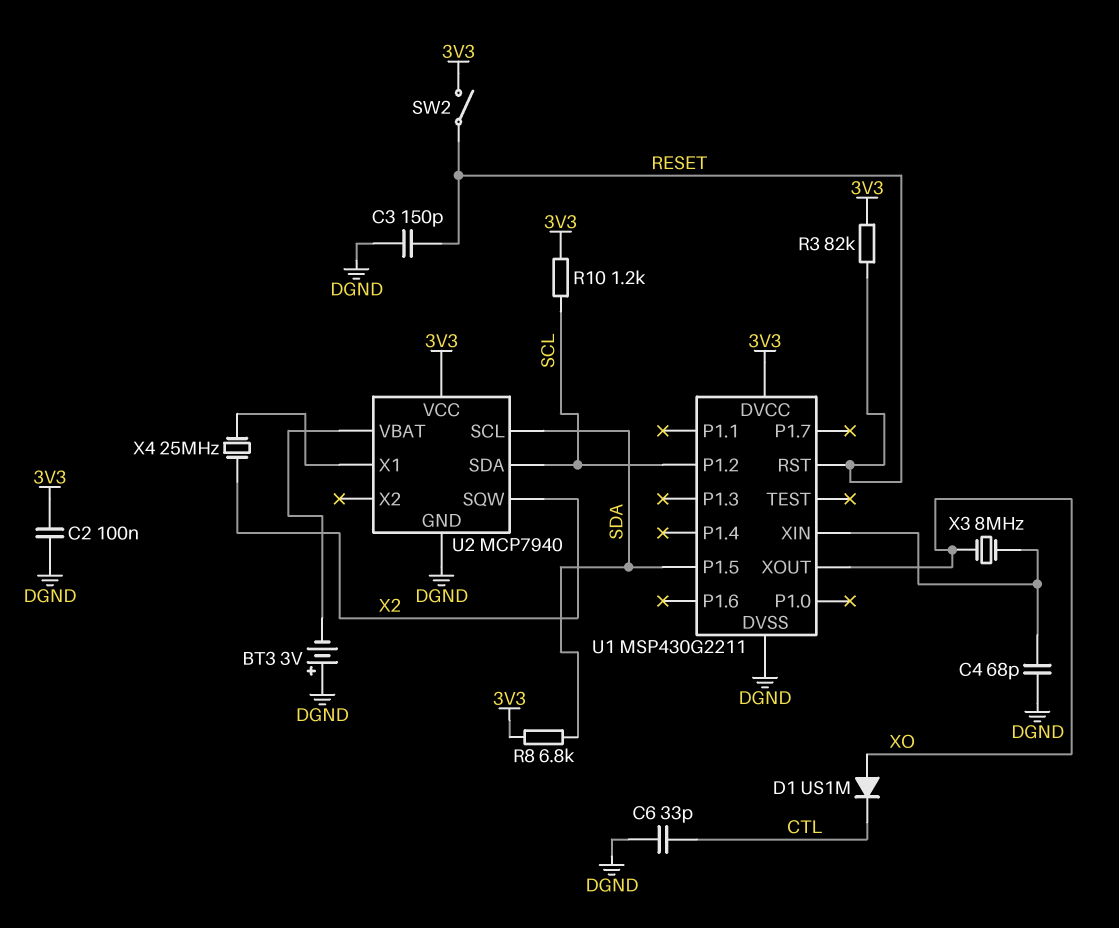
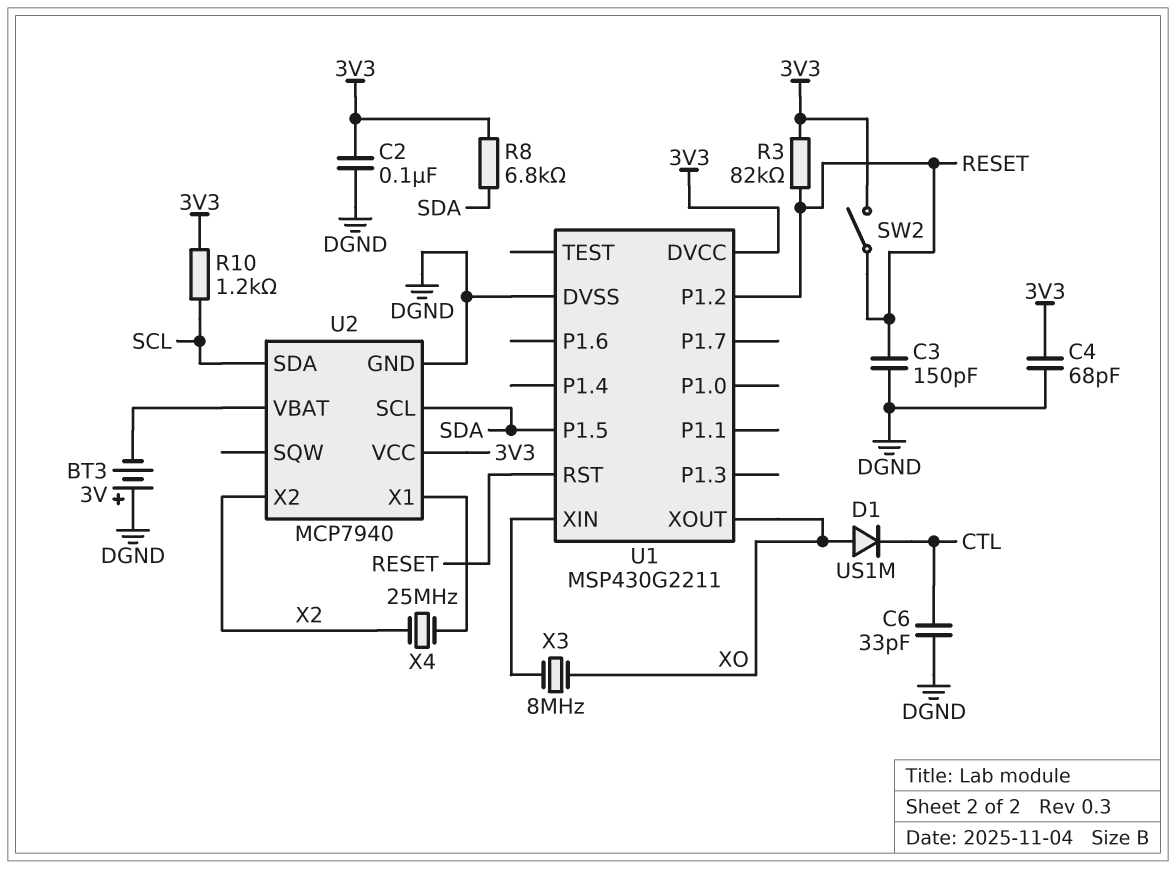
C4: 68pF (DGND, U1/XIN) -> 68pF (3V3, DGND)
U1 pin P1.2: SCL -> RESET
U2 pin SQW: X2 -> none
U2 pin X2: none -> X2

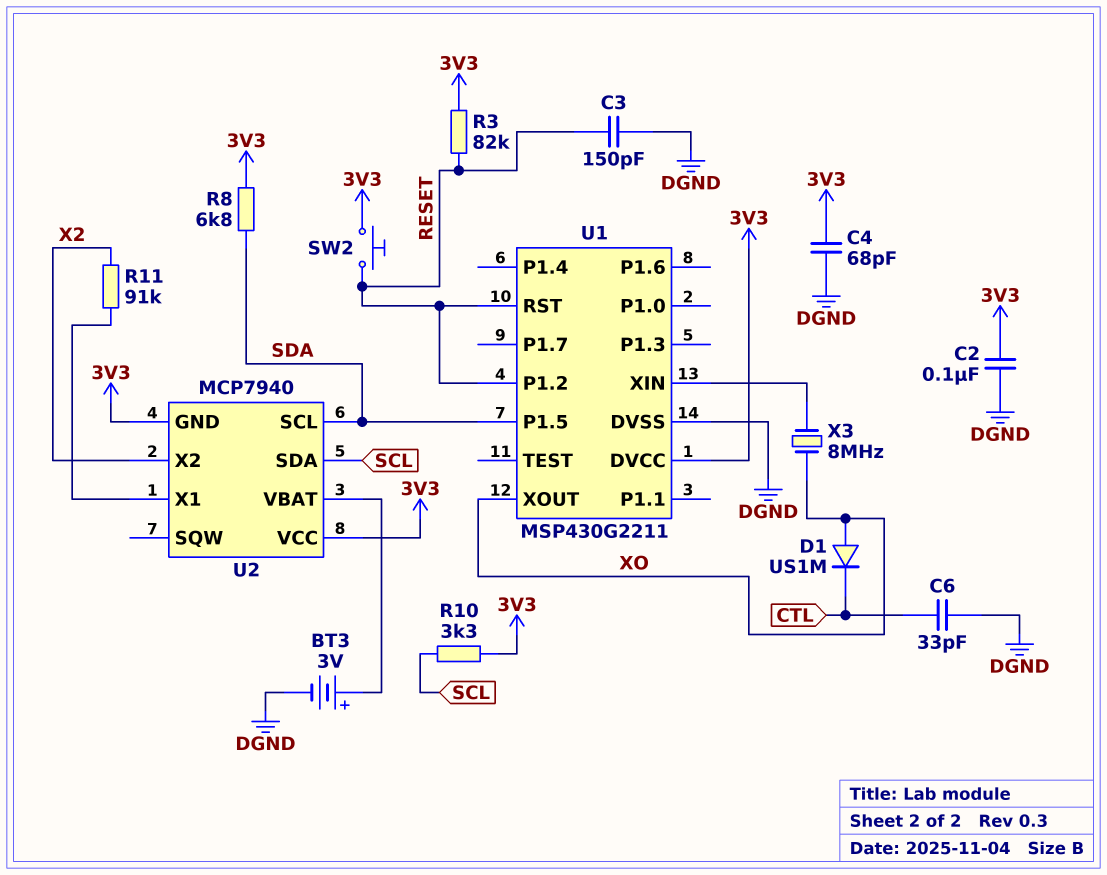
BT3: 3V (plus DGND, minus U2/VBAT) -> 3V (plus U2/VBAT, minus DGND)
R10: 1.2k (3V3, SCL) -> 3.3k (3V3, SCL)
R11: none -> 91k (U2/X1, X2)
SW2: switch (3V3, RESET) -> button (3V3, RESET)
U2 pin GND: DGND -> 3V3
X4: 25MHz (U2/X1, X2) -> none

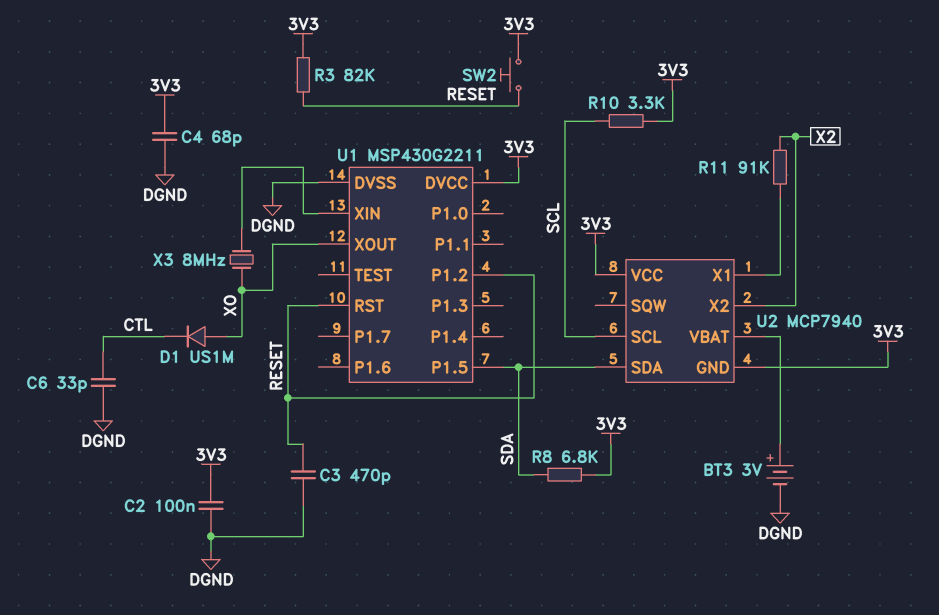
C3: 150pF (DGND, RESET) -> 470pF (DGND, RESET)
U2 pin SCL: SDA -> SCL
U2 pin SDA: SCL -> SDA

